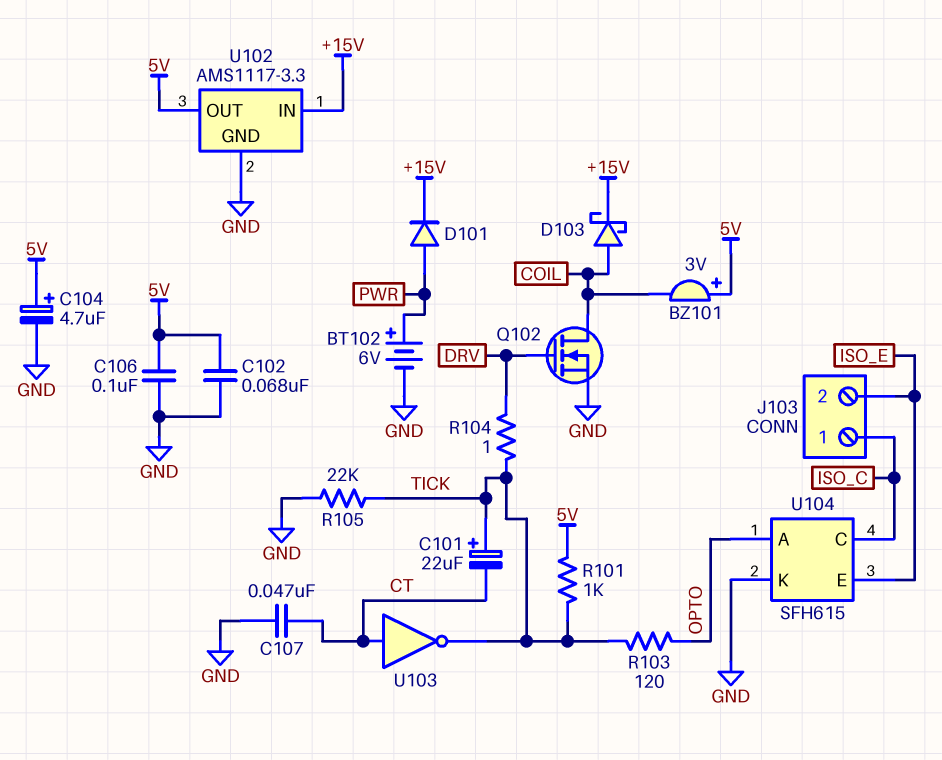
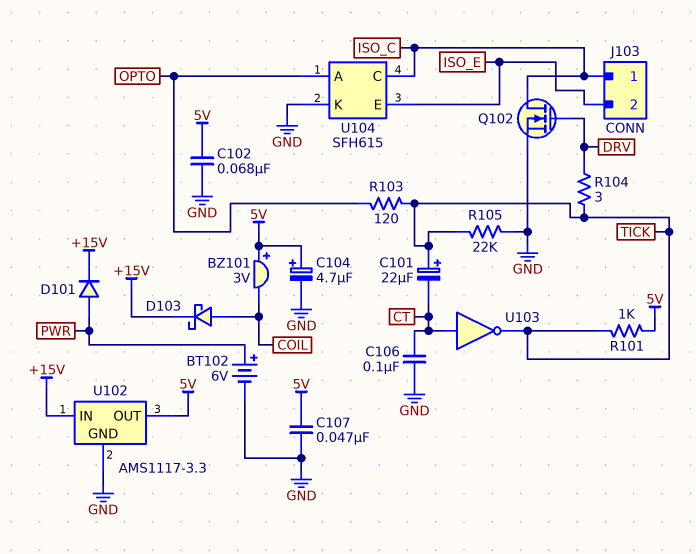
C106: 100nF (5V, GND) -> 100nF (CT, GND)
C107: 47nF (CT, GND) -> 47nF (5V, GND)
Q102: NMOS (G DRV, D COIL, S GND) -> NMOS (G DRV, D ISO_C, S GND)
R104: 1 (DRV, TICK) -> 3 (DRV, TICK)

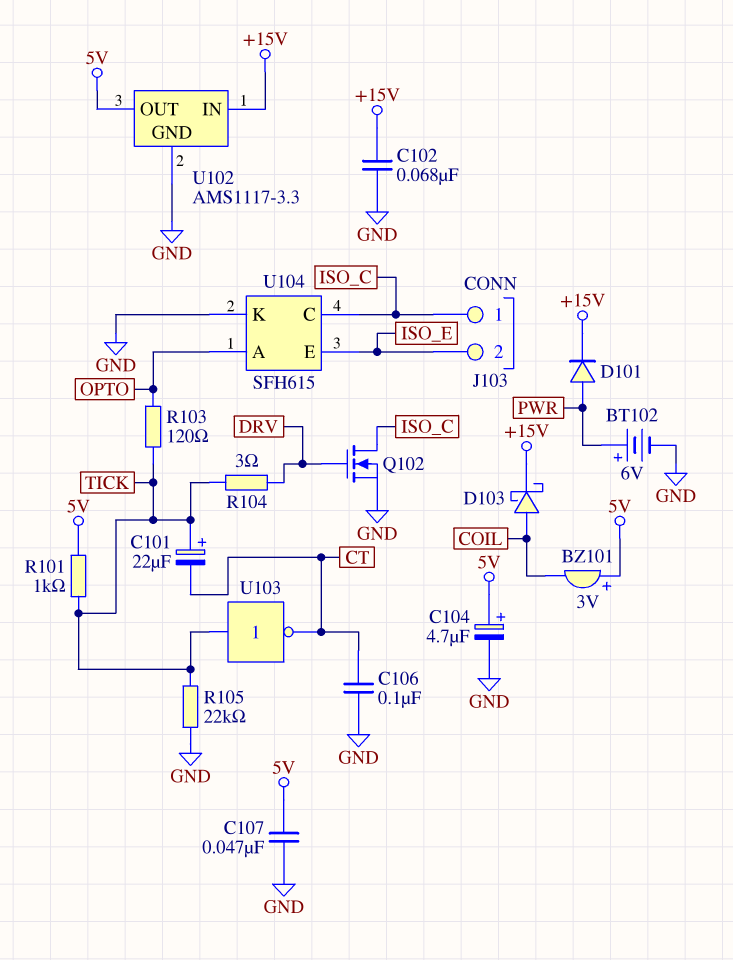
C102: 68nF (5V, GND) -> 68nF (+15V, GND)
U103: NOT (in CT, out TICK) -> NOT (in TICK, out CT)

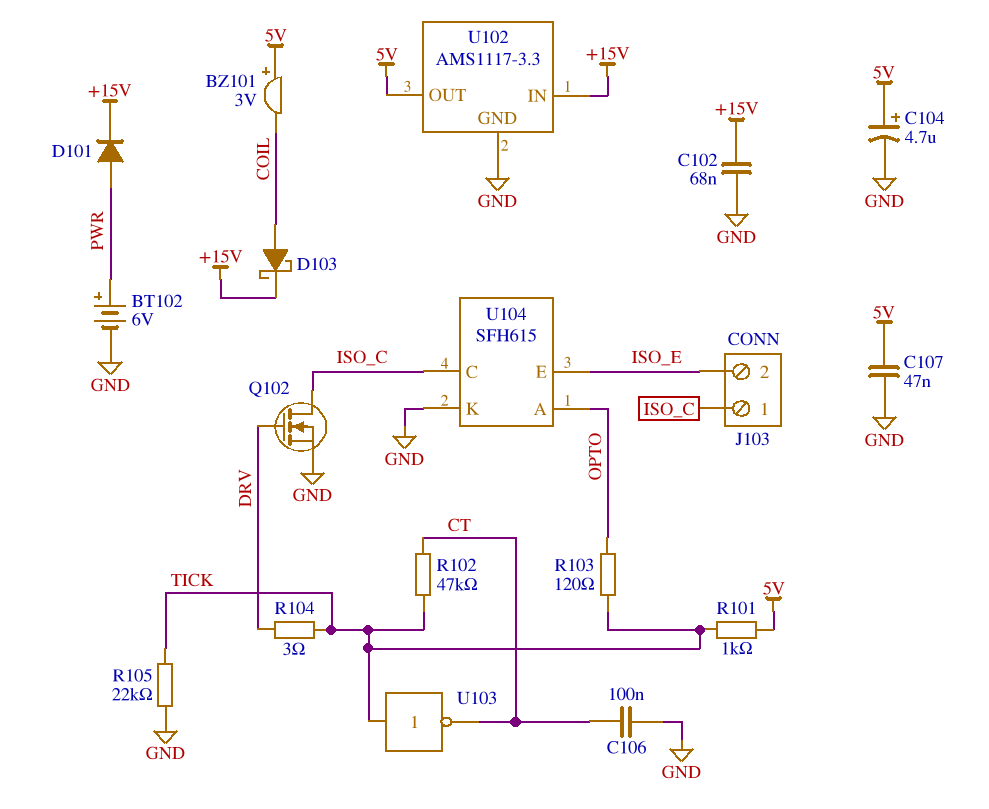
C101: 22uF (plus TICK, minus CT) -> none
R102: none -> 47k (CT, TICK)

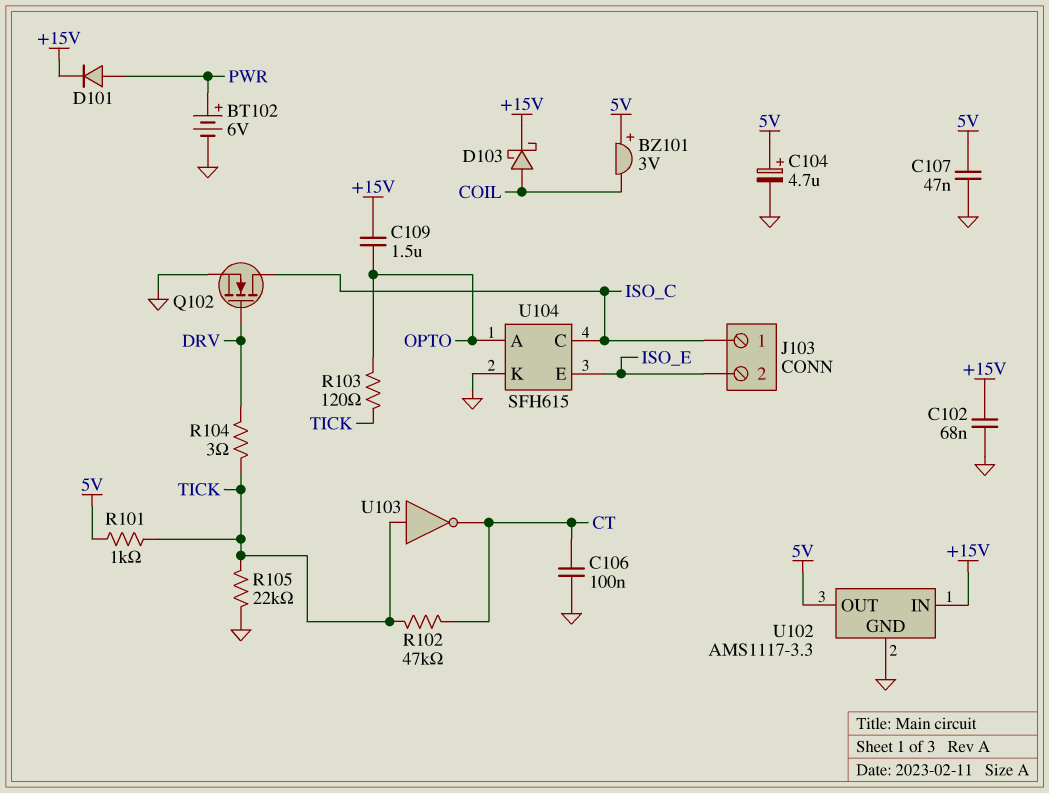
C109: none -> 1.5uF (+15V, OPTO)

